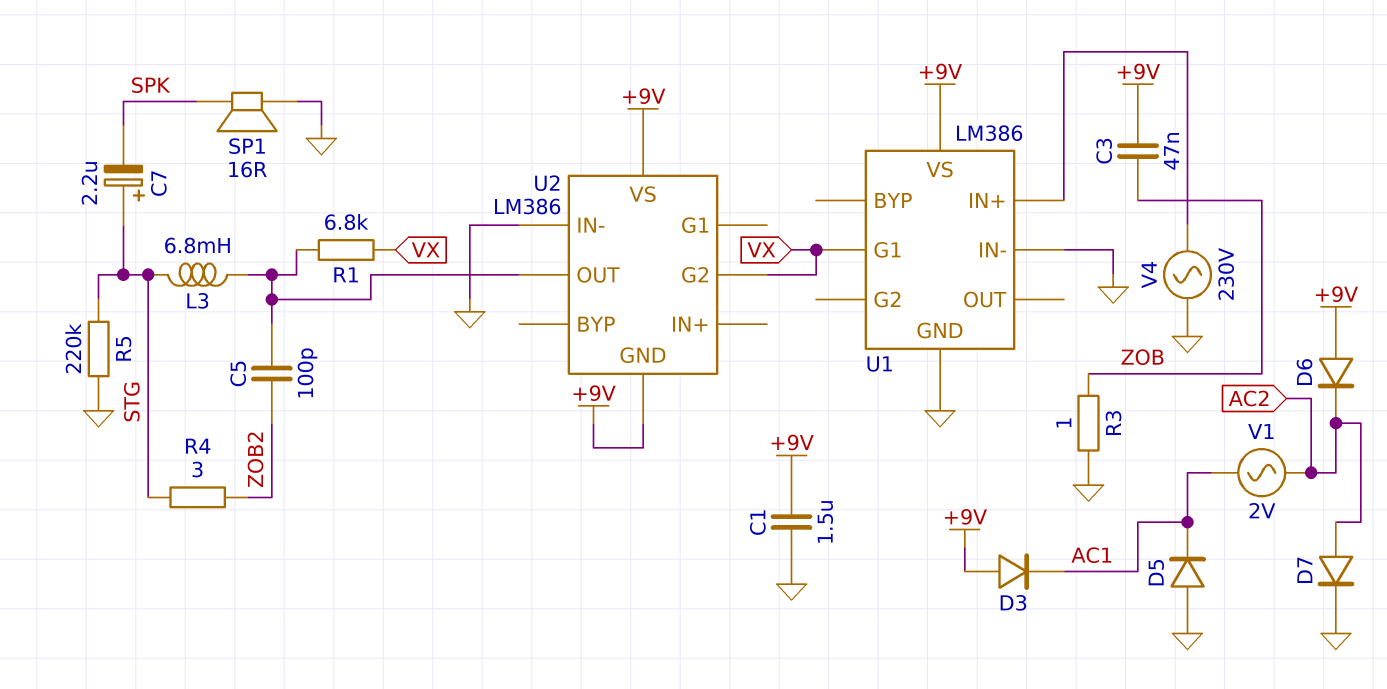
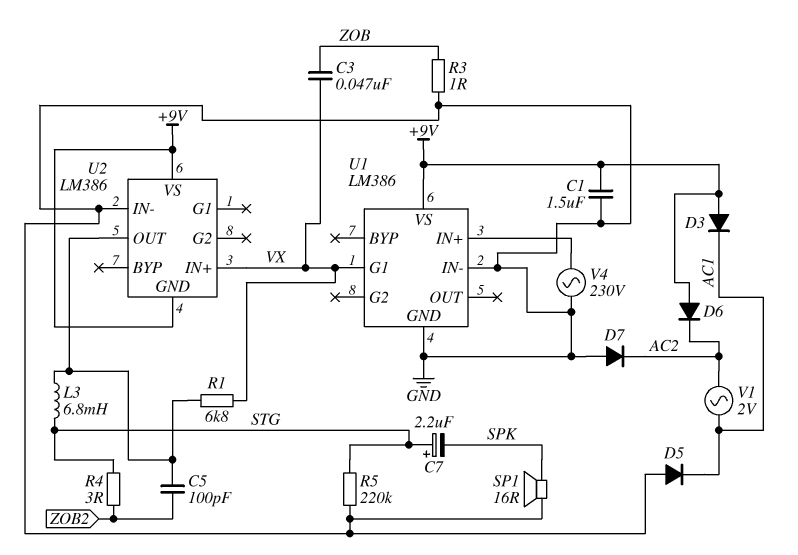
C3: 47nF (+9V, ZOB) -> 47nF (VX, ZOB)
D7: diode (A AC2, K GND) -> diode (A GND, K AC2)
U2 pin G2: VX -> none
U2 pin IN+: none -> VX

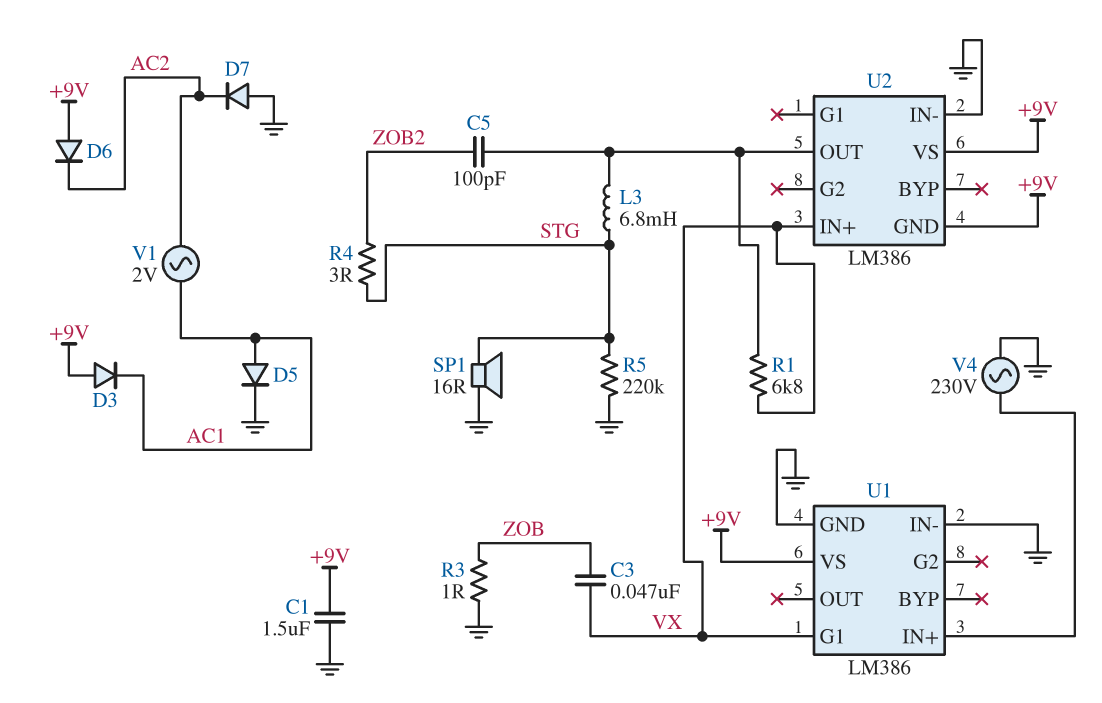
C7: 2.2uF (plus STG, minus SPK) -> none
D5: diode (A GND, K AC1) -> diode (A AC1, K GND)
SP1: speaker 16R (GND, SPK) -> speaker 16R (GND, STG)

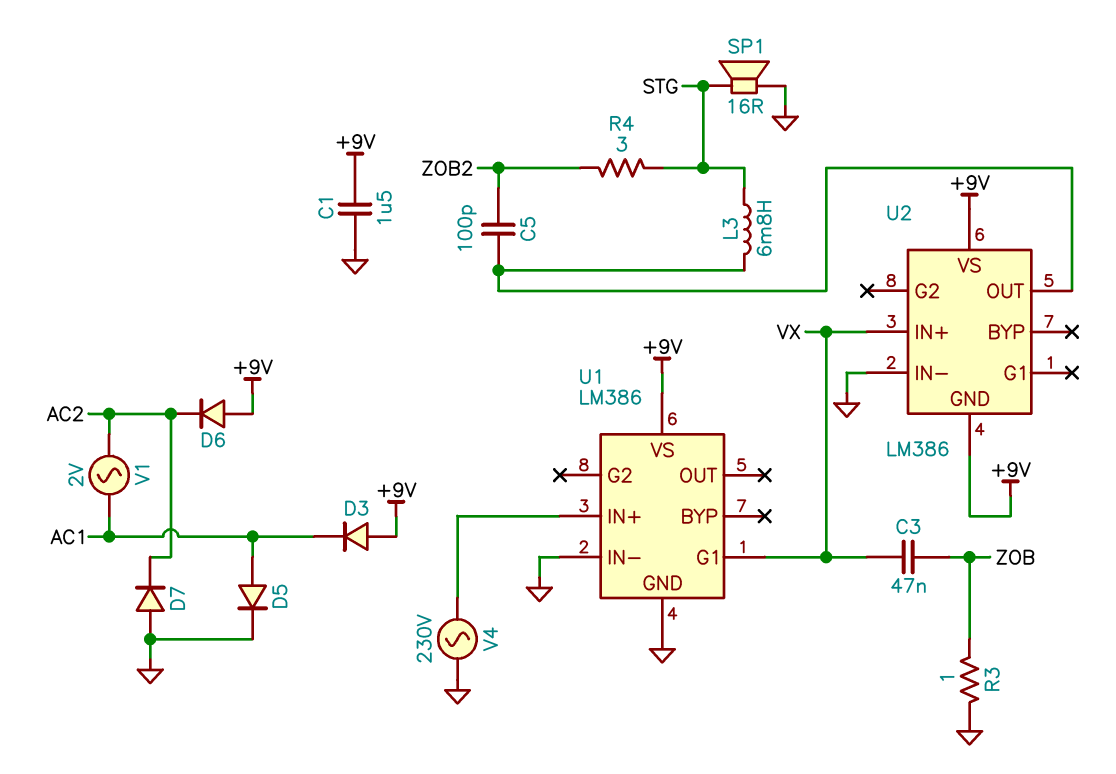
R1: 6.8k (U2/OUT, VX) -> none
R5: 220k (GND, STG) -> none

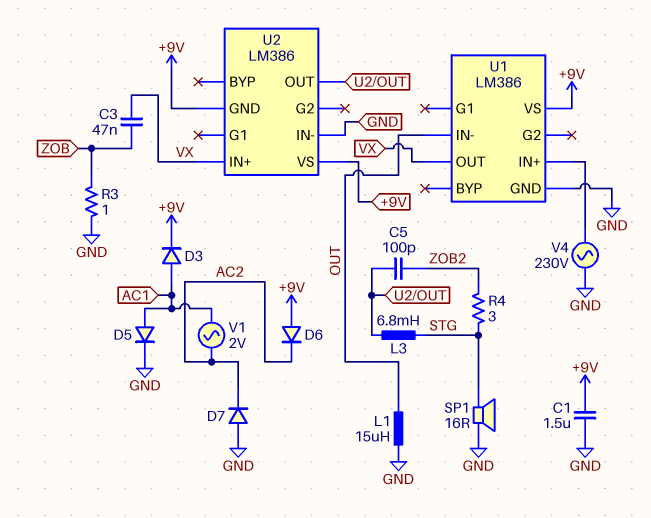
D3: diode (A +9V, K AC1) -> diode (A AC1, K +9V)
L1: none -> 15uH (GND, OUT)
U1 pin G1: VX -> none
U1 pin IN-: GND -> OUT
U1 pin OUT: none -> VX

